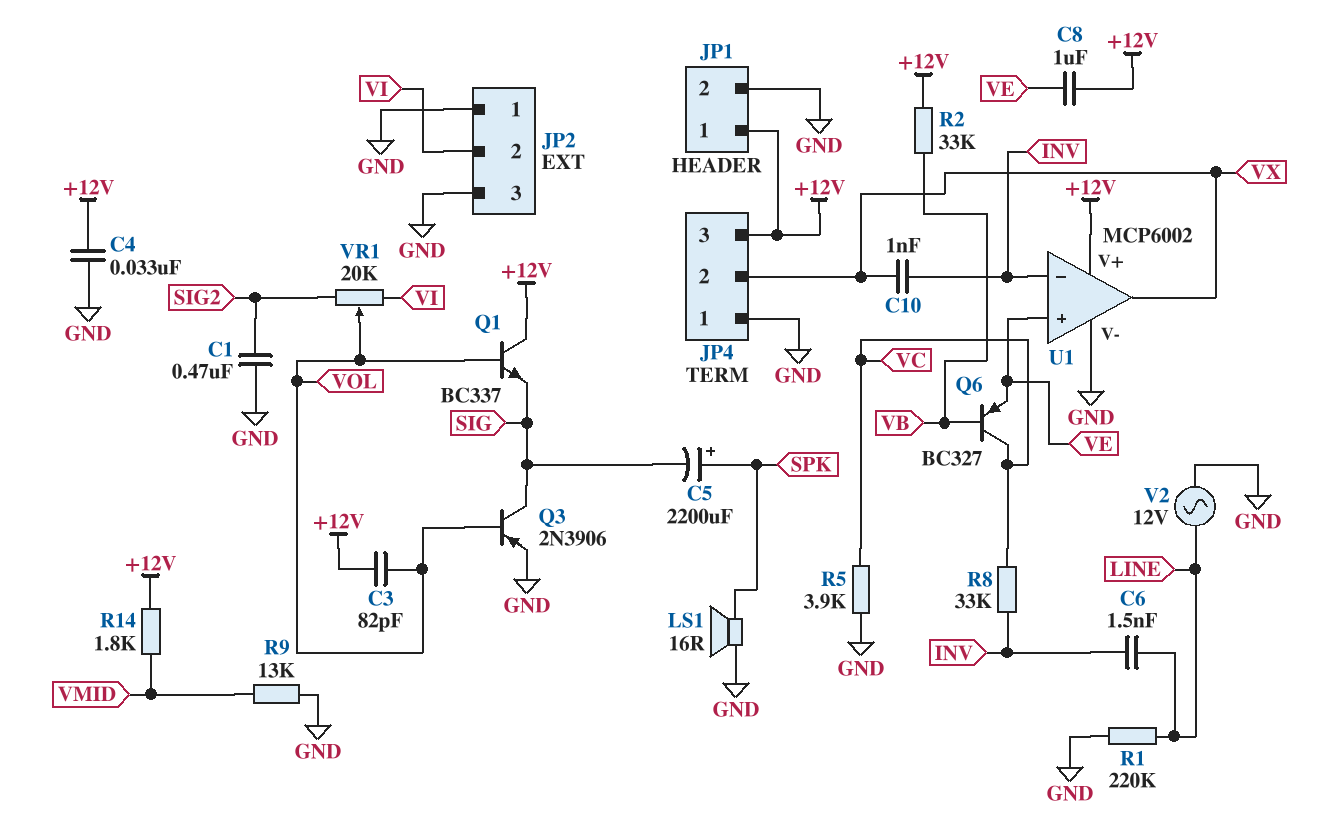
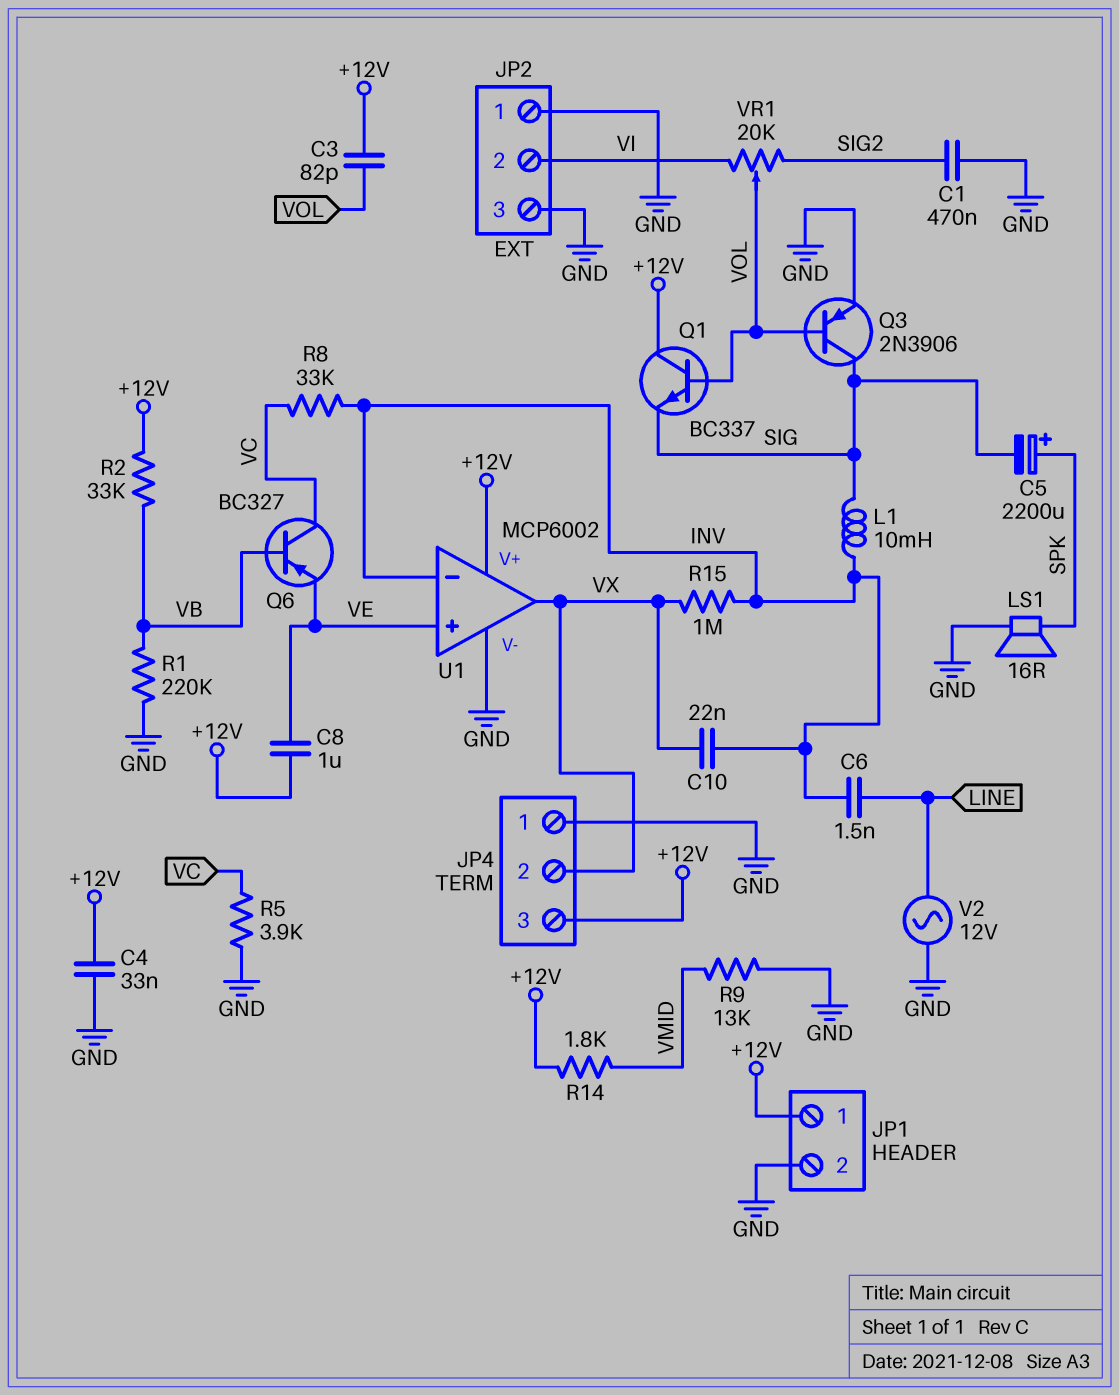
C10: 1nF (INV, VX) -> 22nF (INV, VX)
L1: none -> 10mH (INV, SIG)
R1: 220k (GND, LINE) -> 220k (GND, VB)
R15: none -> 1M (INV, VX)

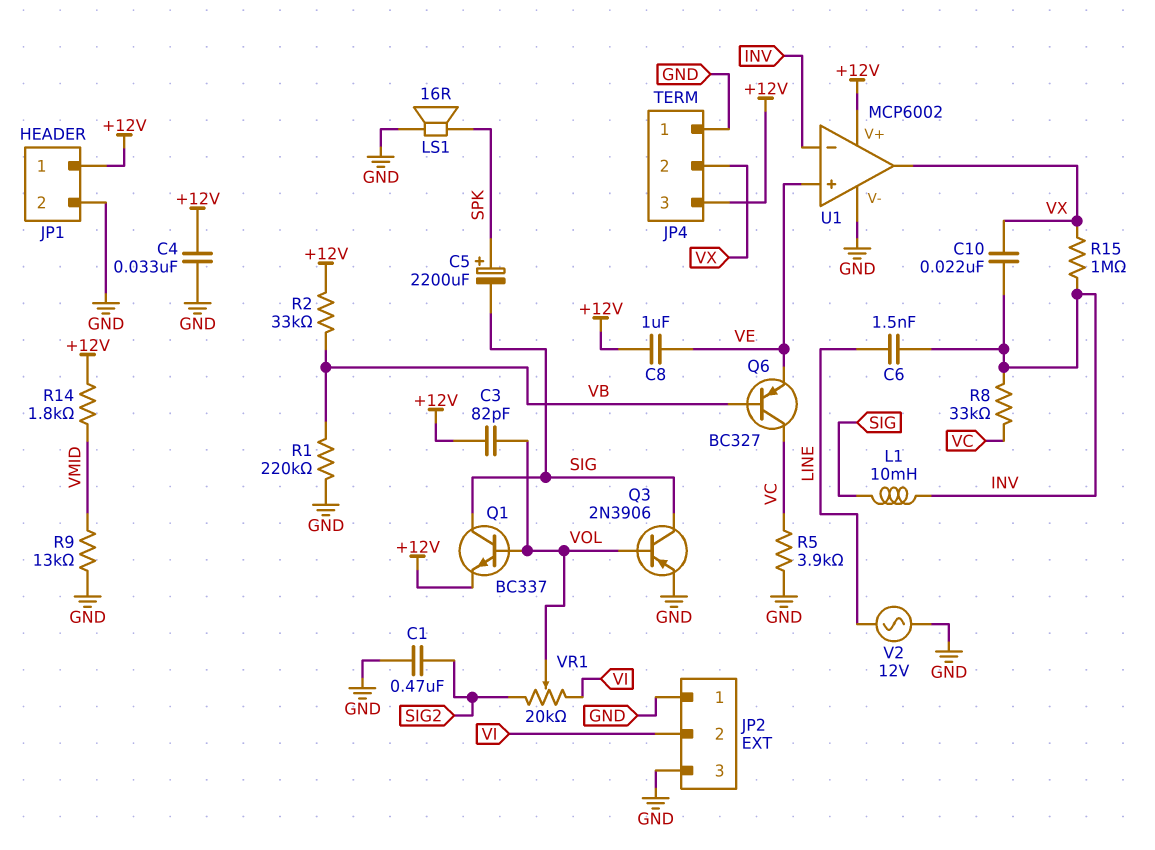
Q1: NPN BC337 (B VOL, C +12V, E SIG) -> NPN BC337 (B VOL, C SIG, E +12V)

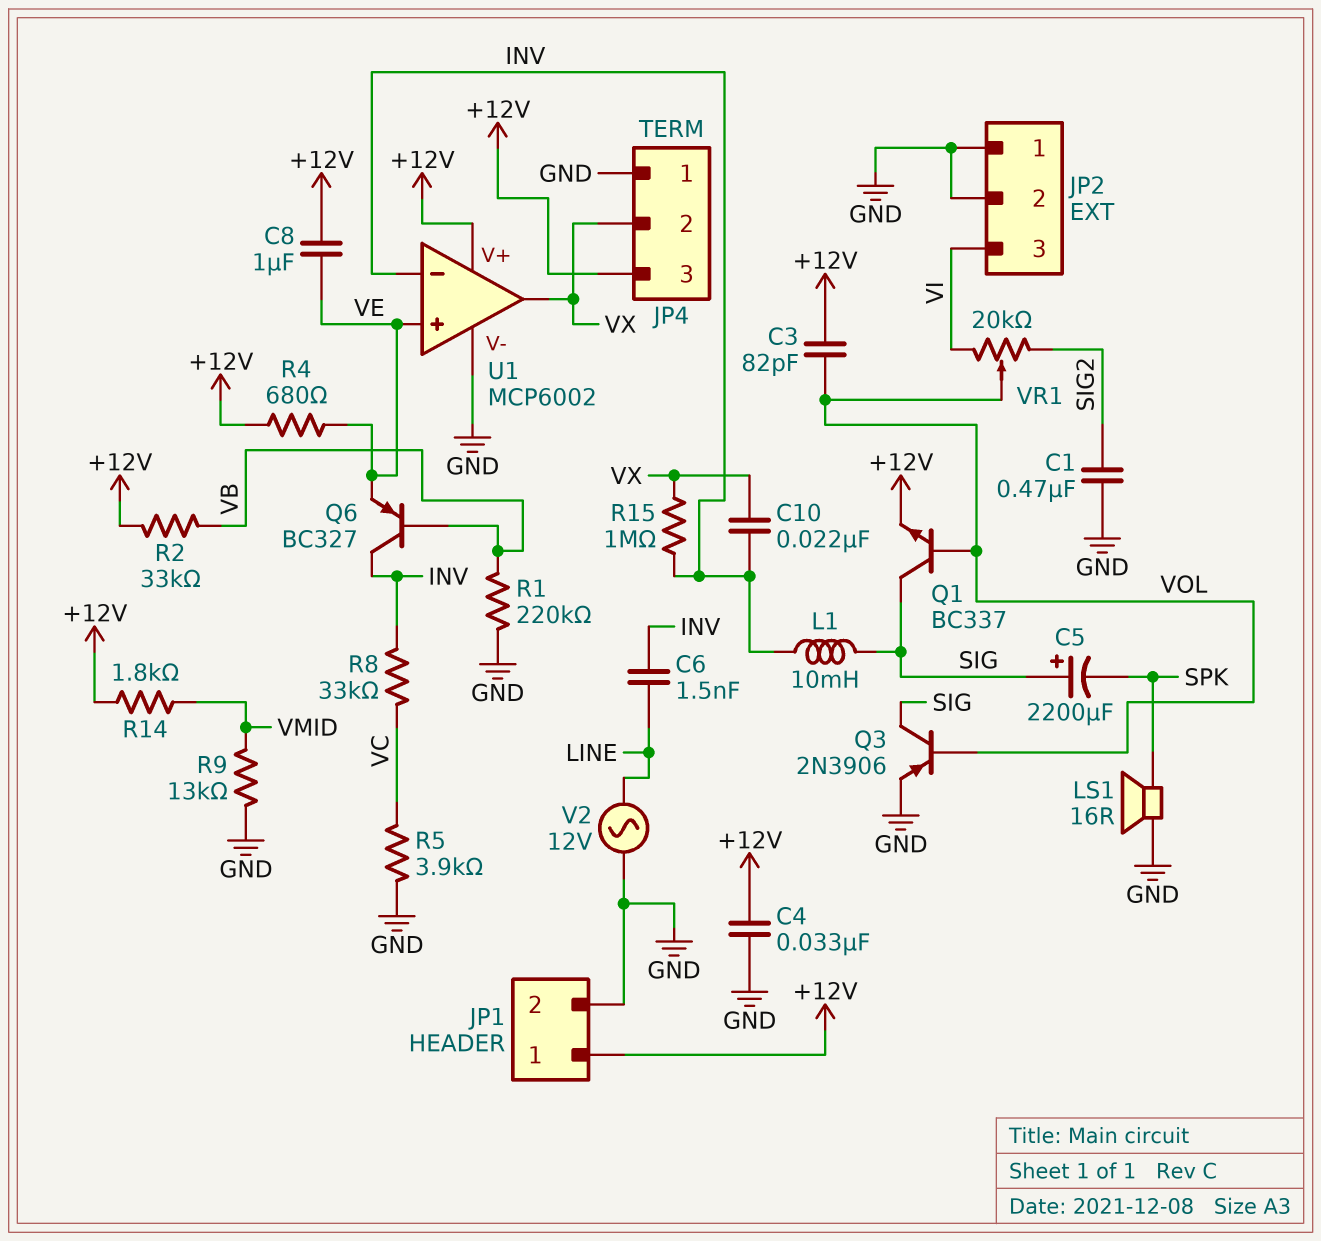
C5: 2200uF (plus SPK, minus SIG) -> 2200uF (plus SIG, minus SPK)
JP2 pin 2: VI -> GND
JP2 pin 3: GND -> VI
Q6: PNP BC327 (B VB, C VC, E VE) -> PNP BC327 (B VB, C INV, E VE)
R4: none -> 680 (+12V, VE)

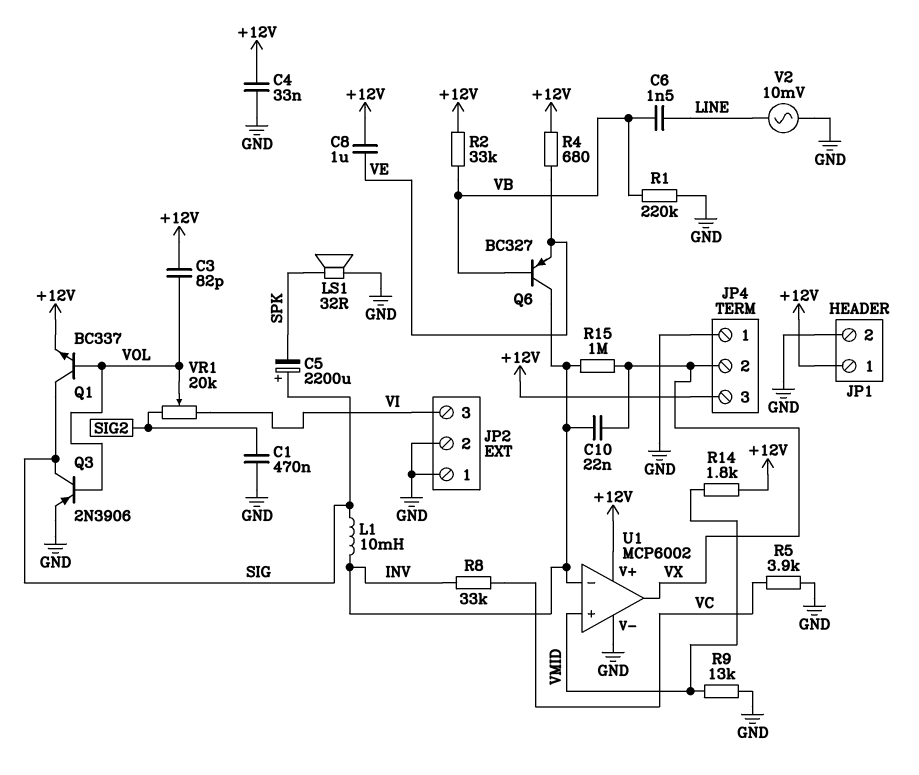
C6: 1.5nF (INV, LINE) -> 1.5nF (LINE, VB)
LS1: speaker 16R (GND, SPK) -> speaker 32R (GND, SPK)
U1 pin in+: VE -> VMID
V2: AC 12V (GND, LINE) -> AC 10mV (GND, LINE)

